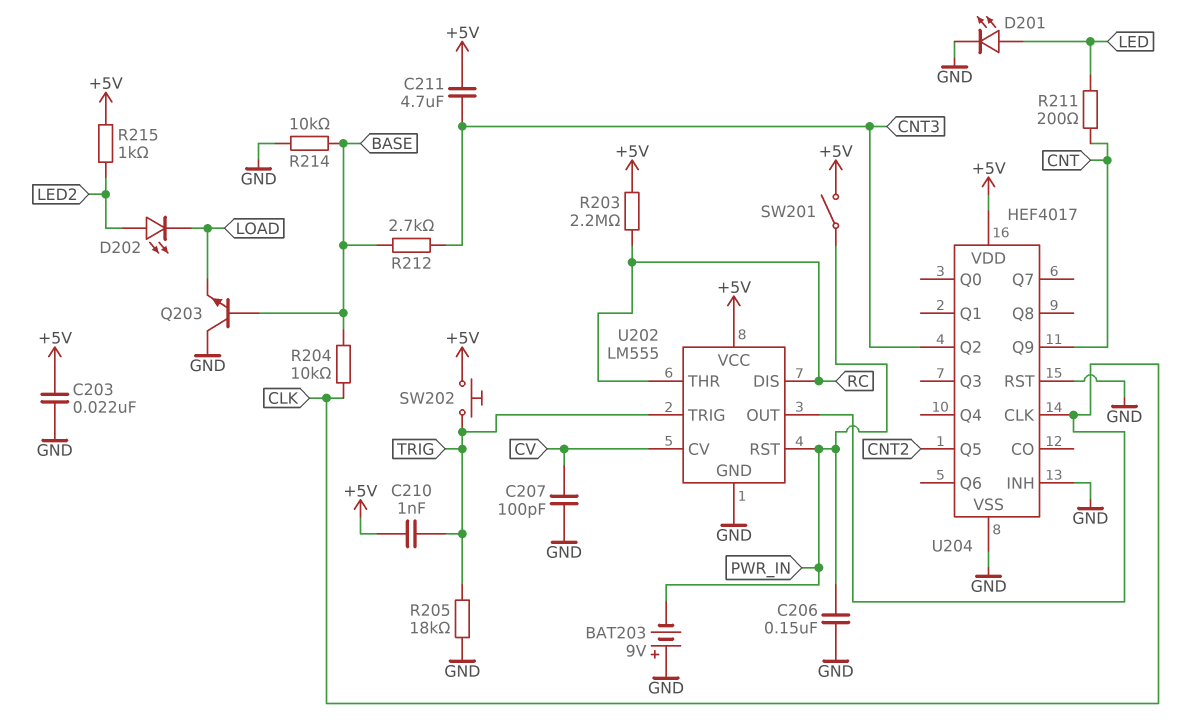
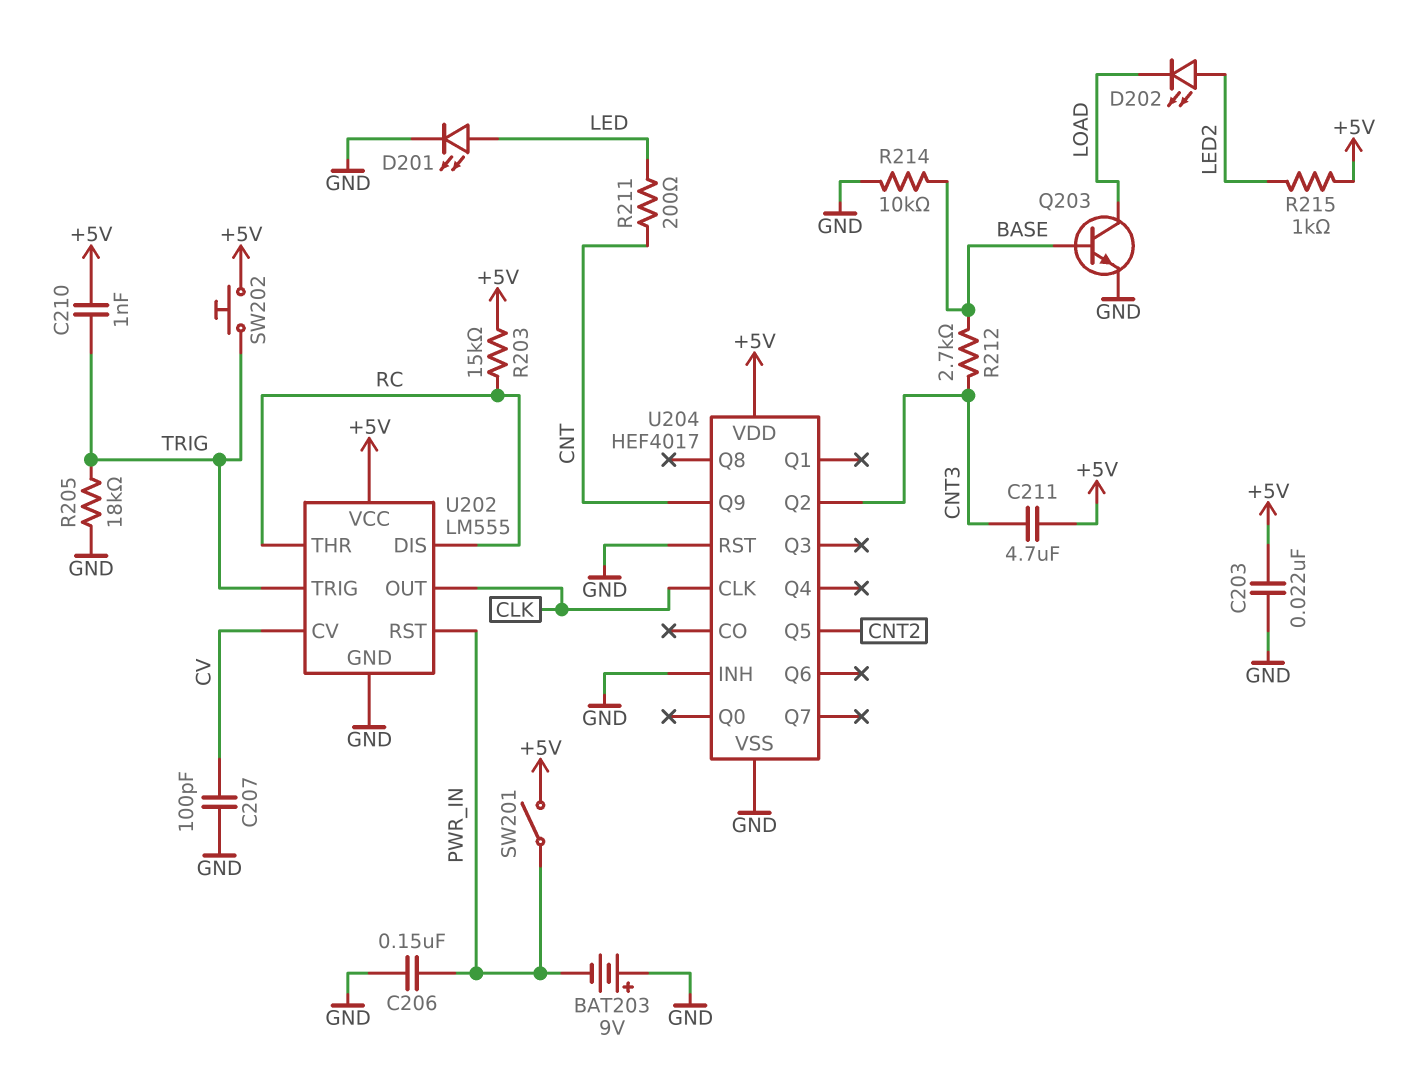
Q203: NPN (B BASE, C GND, E LOAD) -> NPN (B BASE, C LOAD, E GND)
R203: 2.2M (+5V, RC) -> 15k (+5V, RC)
R204: 10k (BASE, CLK) -> none

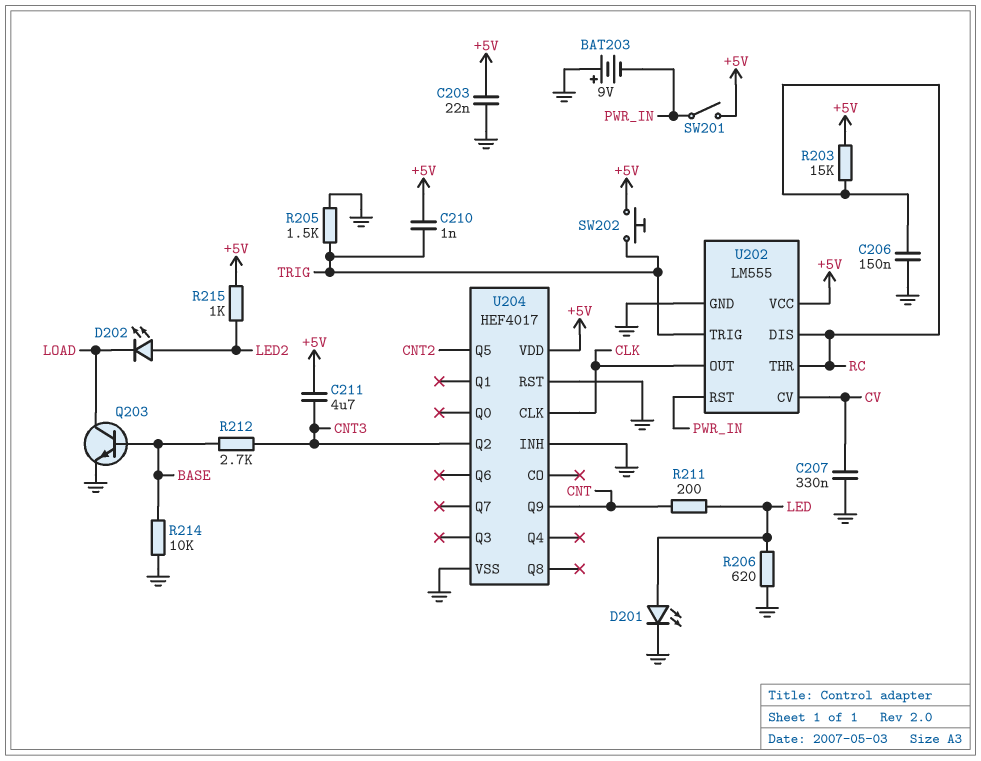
C206: 150nF (GND, PWR_IN) -> 150nF (GND, RC)
C207: 100pF (CV, GND) -> 330nF (CV, GND)
R205: 18k (GND, TRIG) -> 1.5k (GND, TRIG)
R206: none -> 620 (GND, LED)

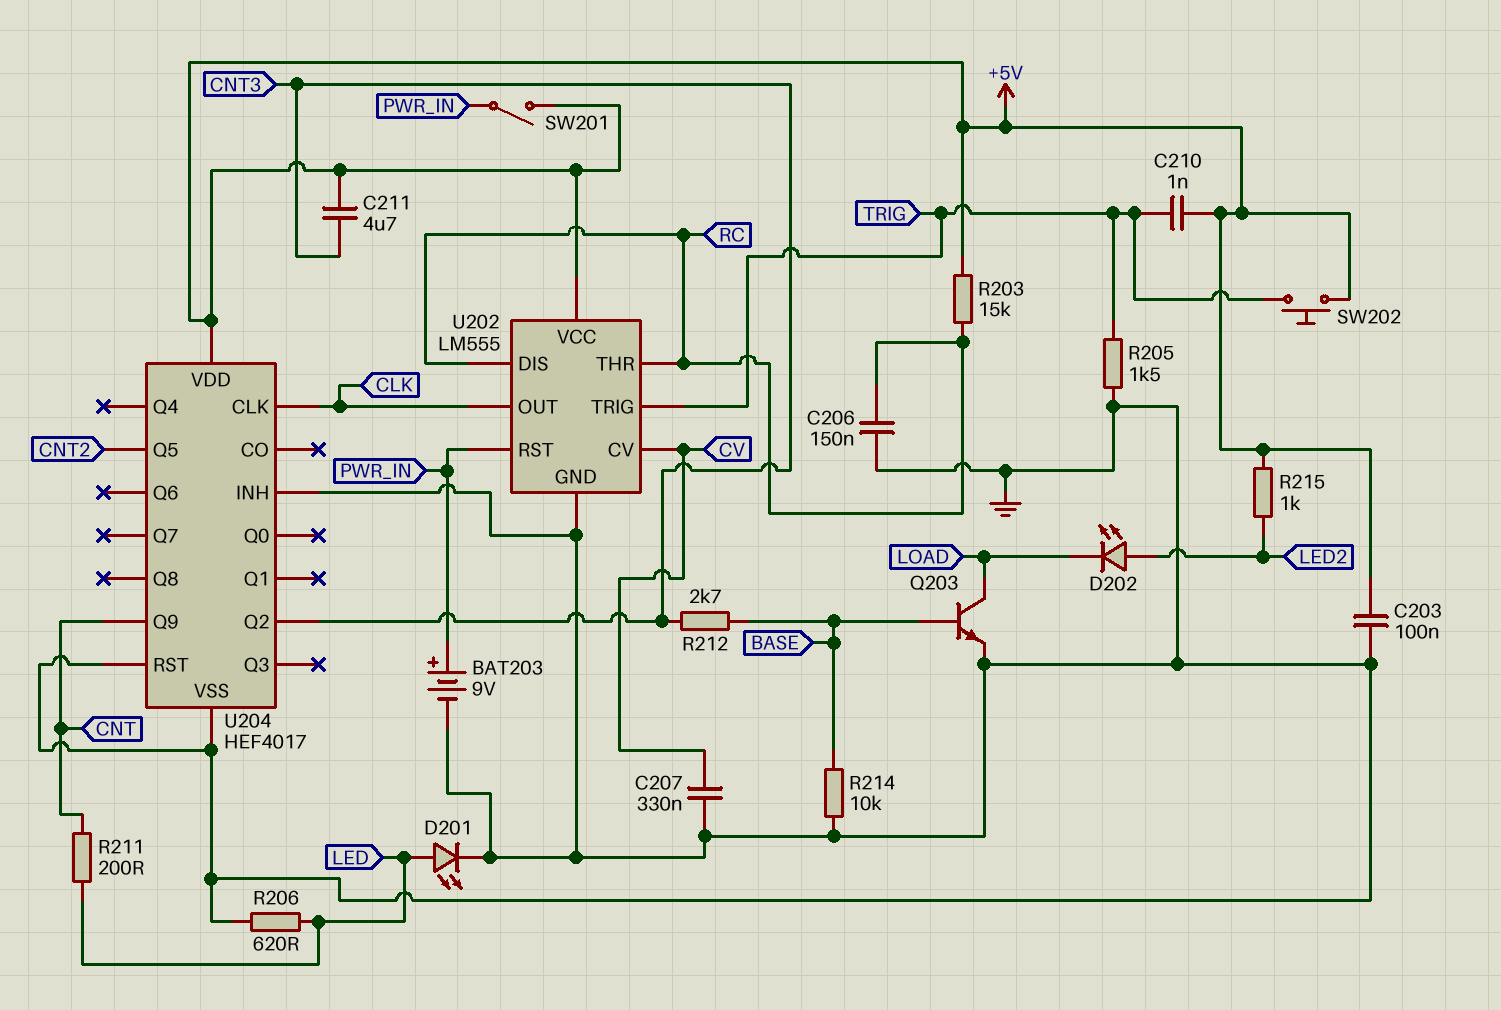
BAT203: 9V (plus GND, minus PWR_IN) -> 9V (plus PWR_IN, minus GND)
C203: 22nF (+5V, GND) -> 100nF (+5V, GND)

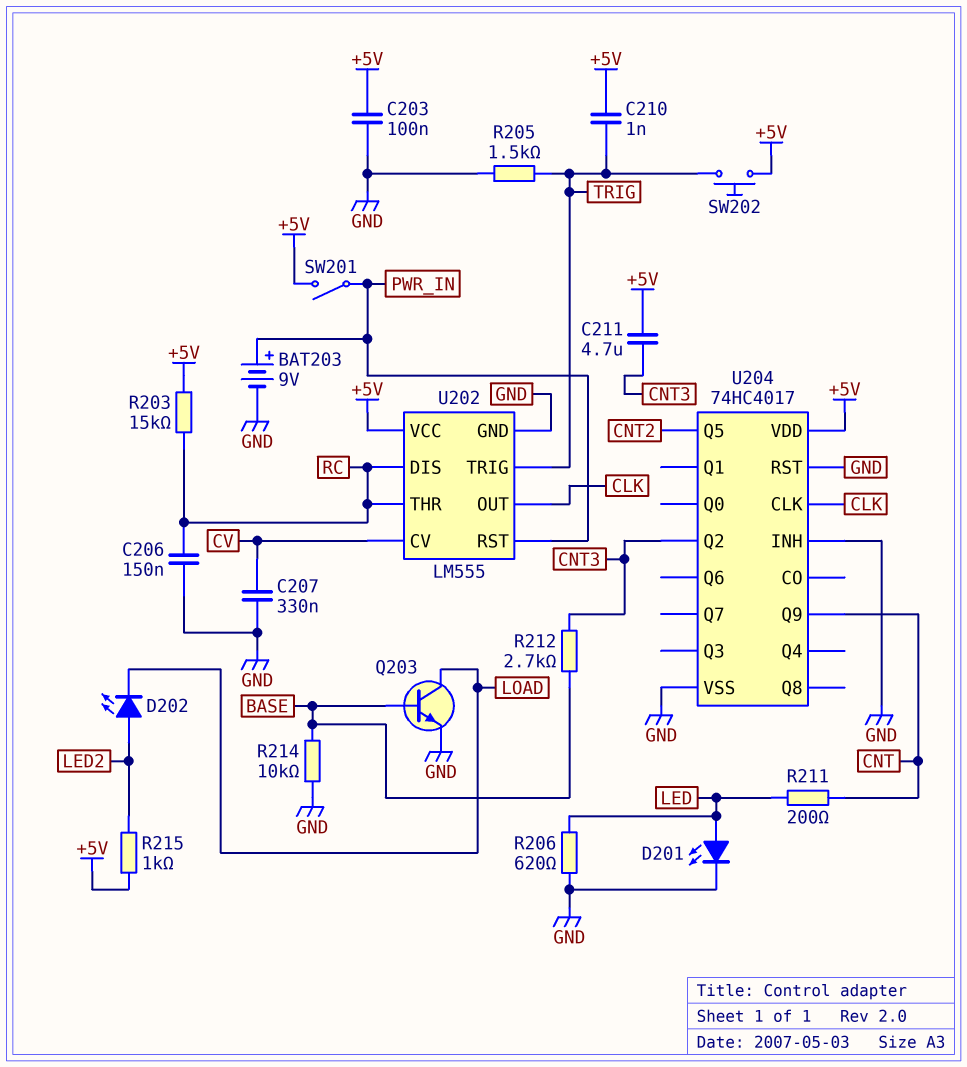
U204: HEF4017 -> 74HC4017

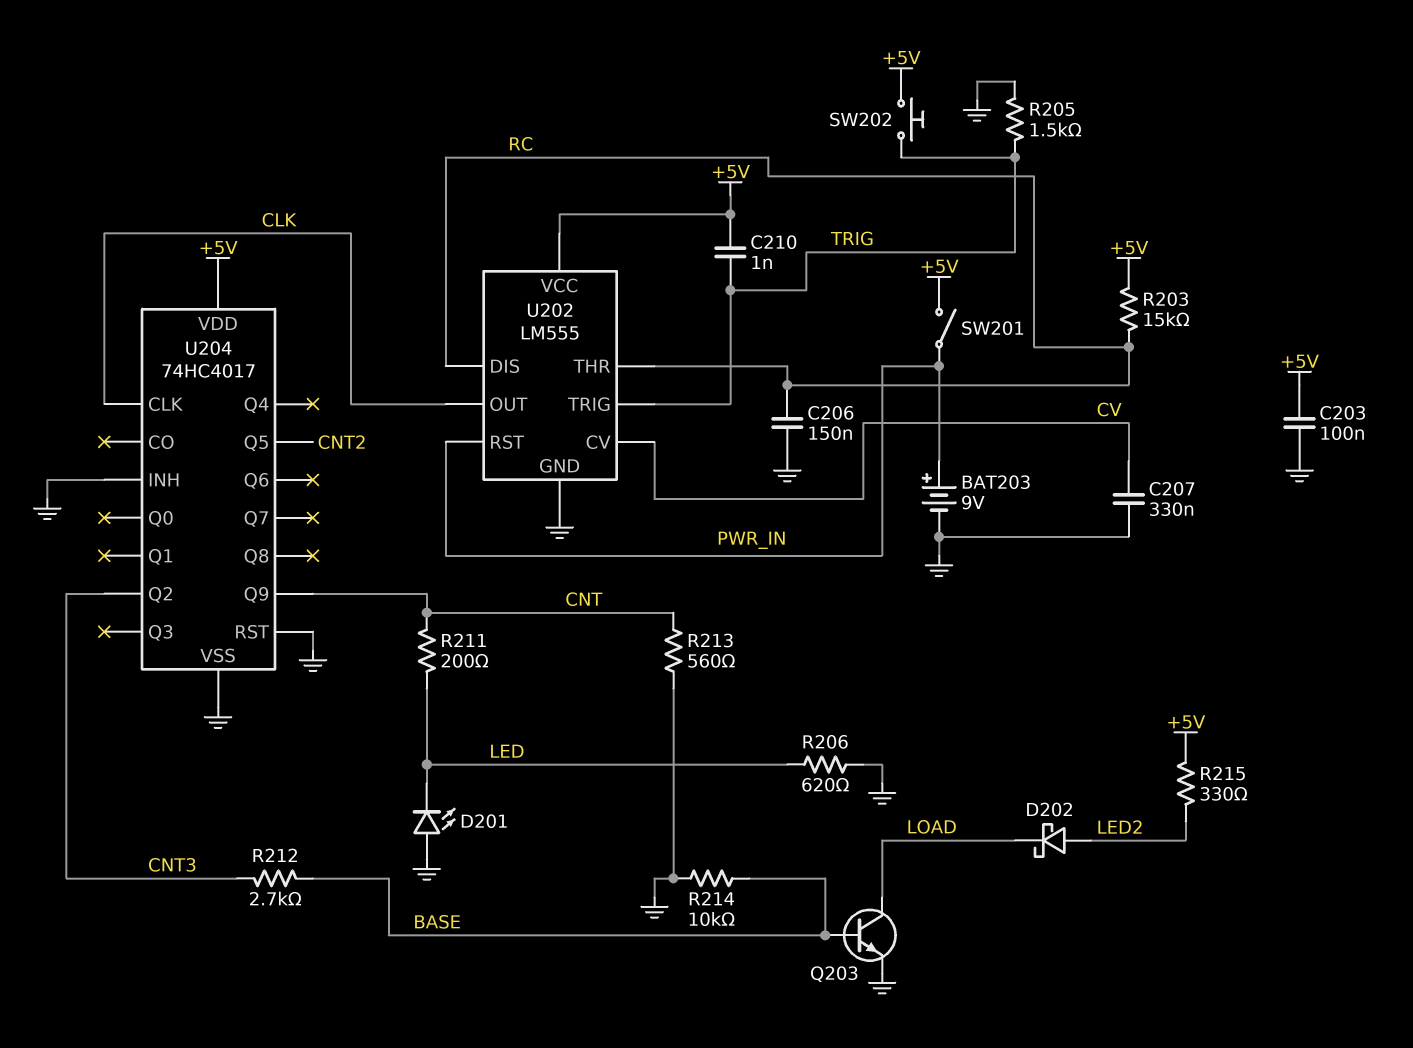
C211: 4.7uF (+5V, CNT3) -> none
D201: LED (A LED, K GND) -> LED (A GND, K LED)
D202: LED (A LED2, K LOAD) -> schottky (A LED2, K LOAD)
R213: none -> 560 (CNT, GND)
R215: 1k (+5V, LED2) -> 330 (+5V, LED2)

